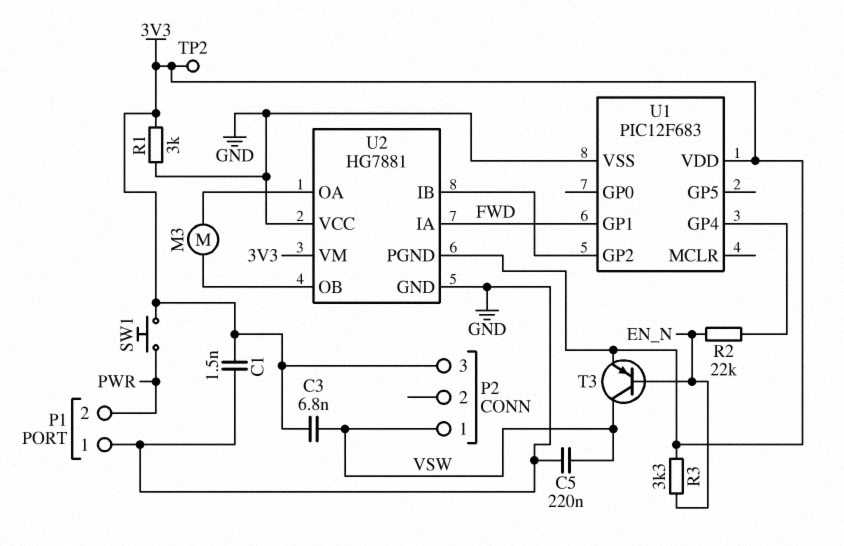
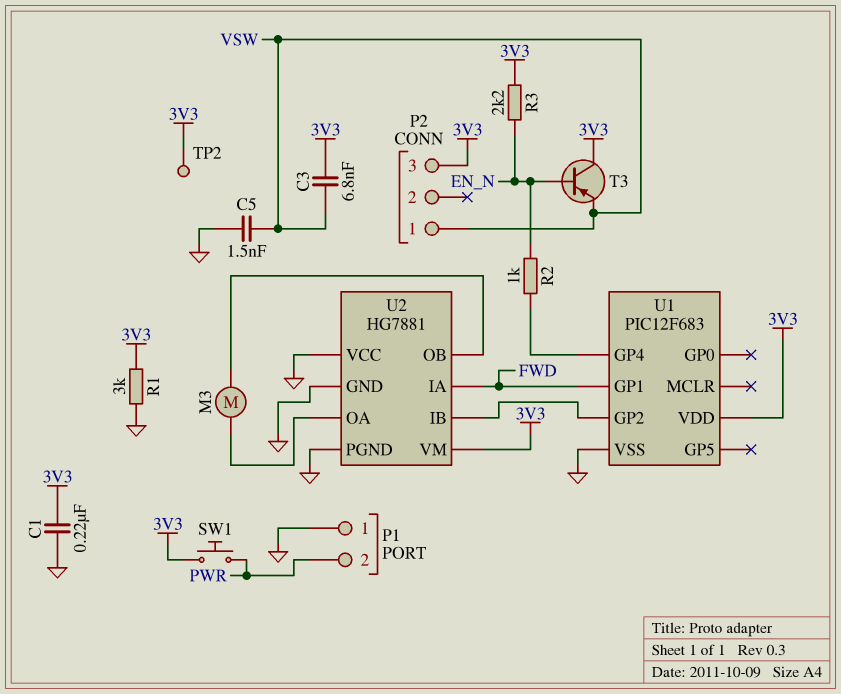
C1: 1.5nF (3V3, GND) -> 220nF (3V3, GND)
C5: 220nF (GND, VSW) -> 1.5nF (GND, VSW)
R2: 22k (EN_N, U1/GP4) -> 1k (EN_N, U1/GP4)
R3: 3.3k (3V3, EN_N) -> 2.2k (3V3, EN_N)
T3: PNP (B EN_N, C VSW, E 3V3) -> PNP (B EN_N, C 3V3, E VSW)
U2 pin PGND: 3V3 -> GND

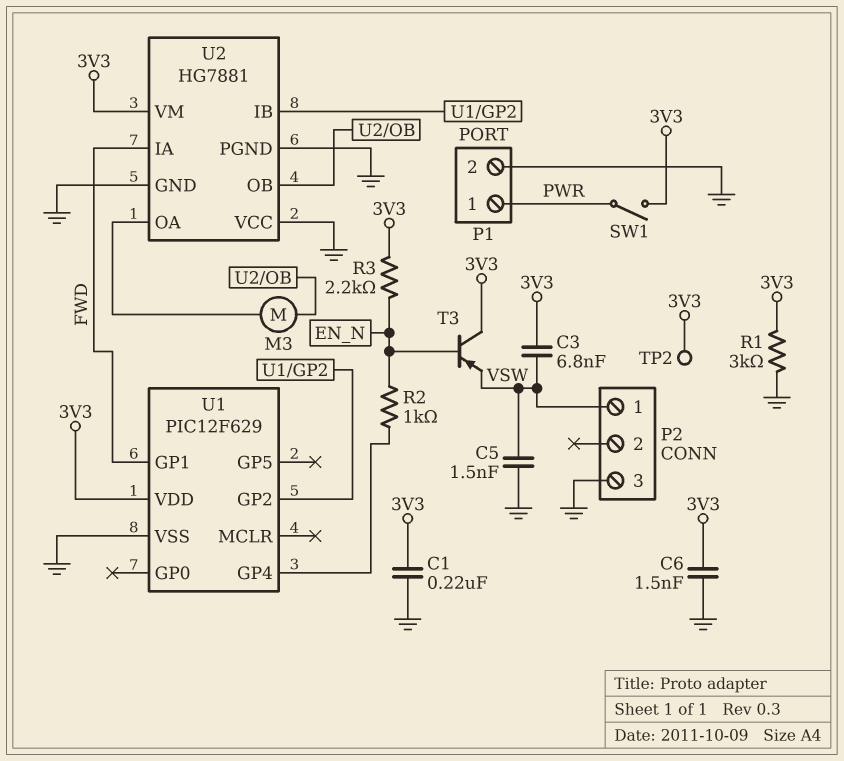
C6: none -> 1.5nF (3V3, GND)
P1 pin 1: GND -> PWR
P1 pin 2: PWR -> GND
P2 pin 3: 3V3 -> GND
SW1: button (3V3, PWR) -> switch (3V3, PWR)
U1: PIC12F683 -> PIC12F629

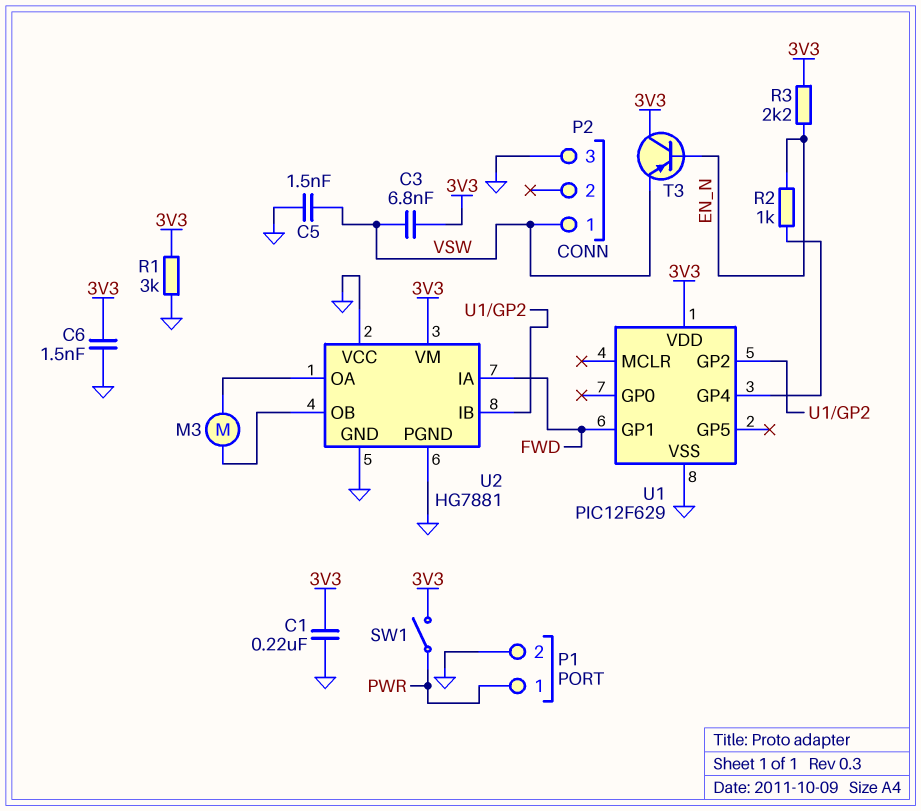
TP2: test point (3V3) -> none

